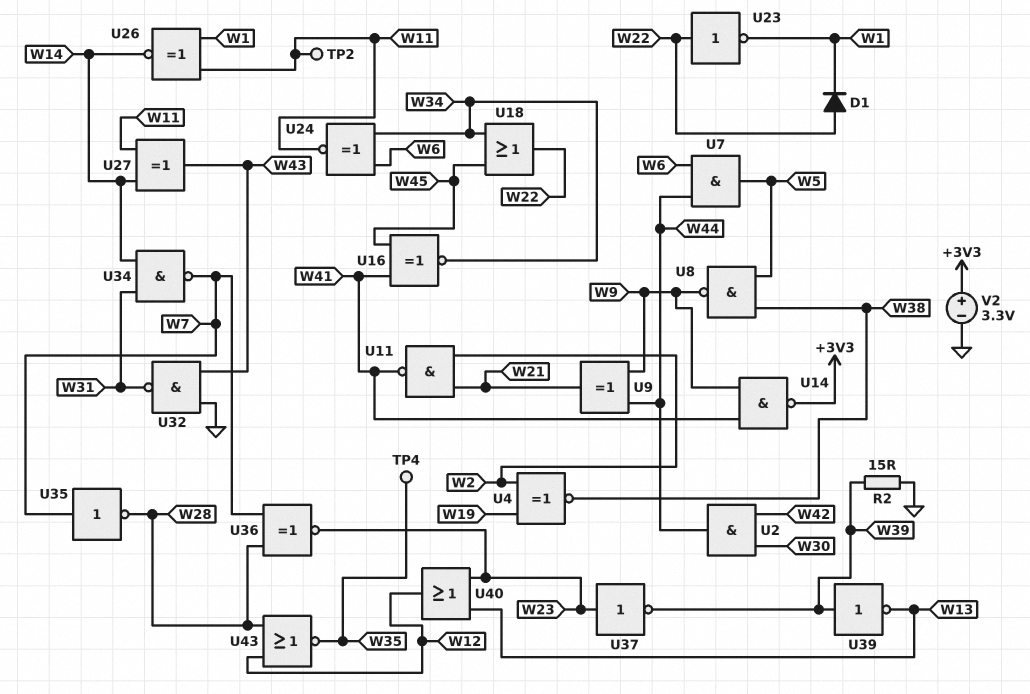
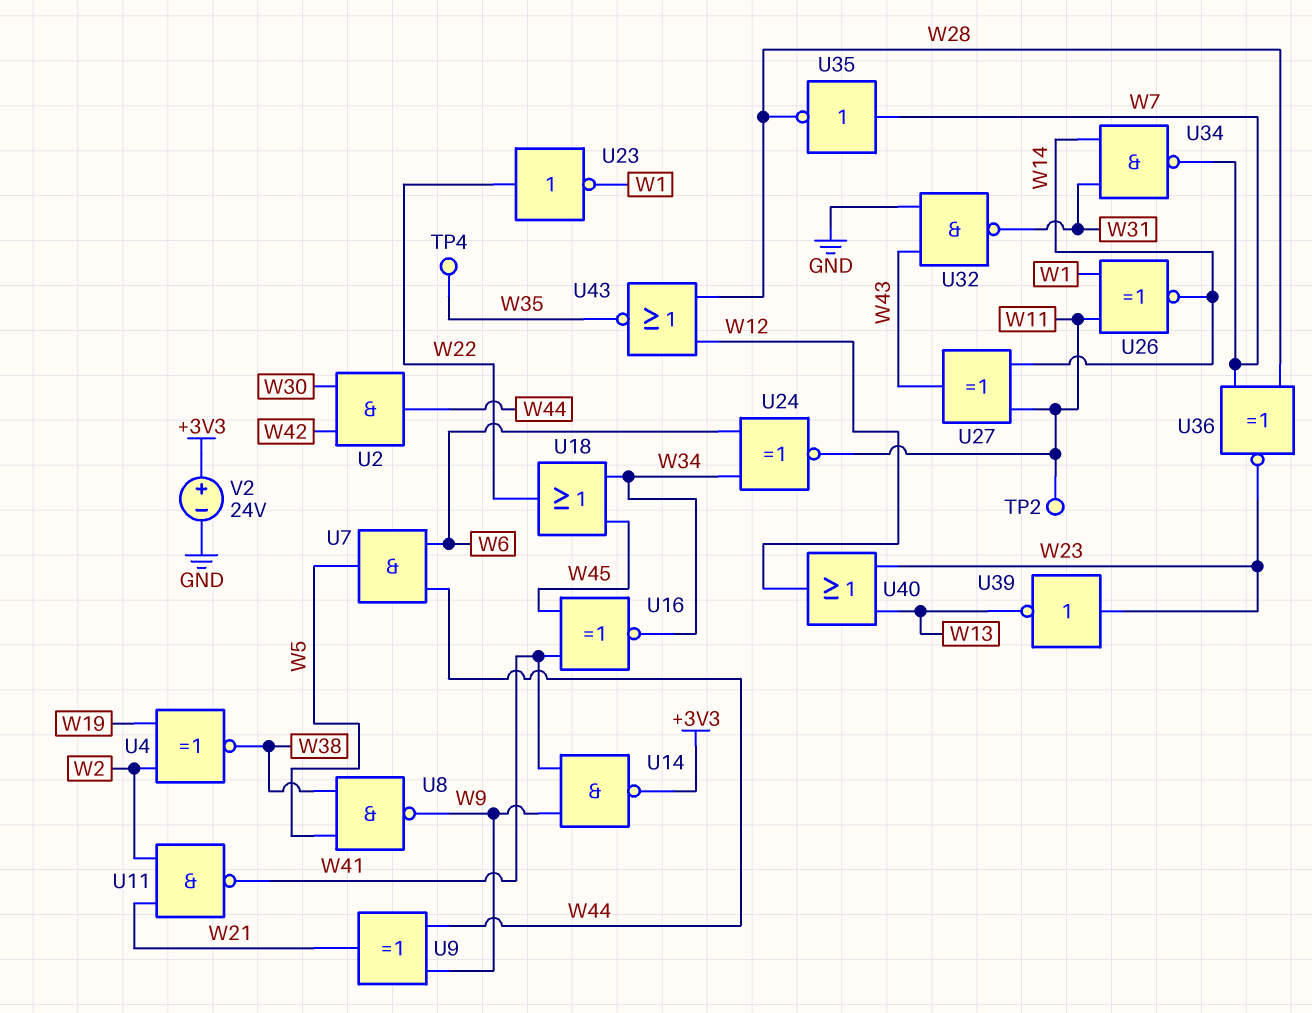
D1: diode (A W22, K W1) -> none
R2: 15 (GND, W39) -> none
U37: NOT (in W23, out W39) -> none
U39: NOT (in W39, out W13) -> NOT (in W23, out W13)
V2: 3.3V (plus +3V3, minus GND) -> 24V (plus +3V3, minus GND)

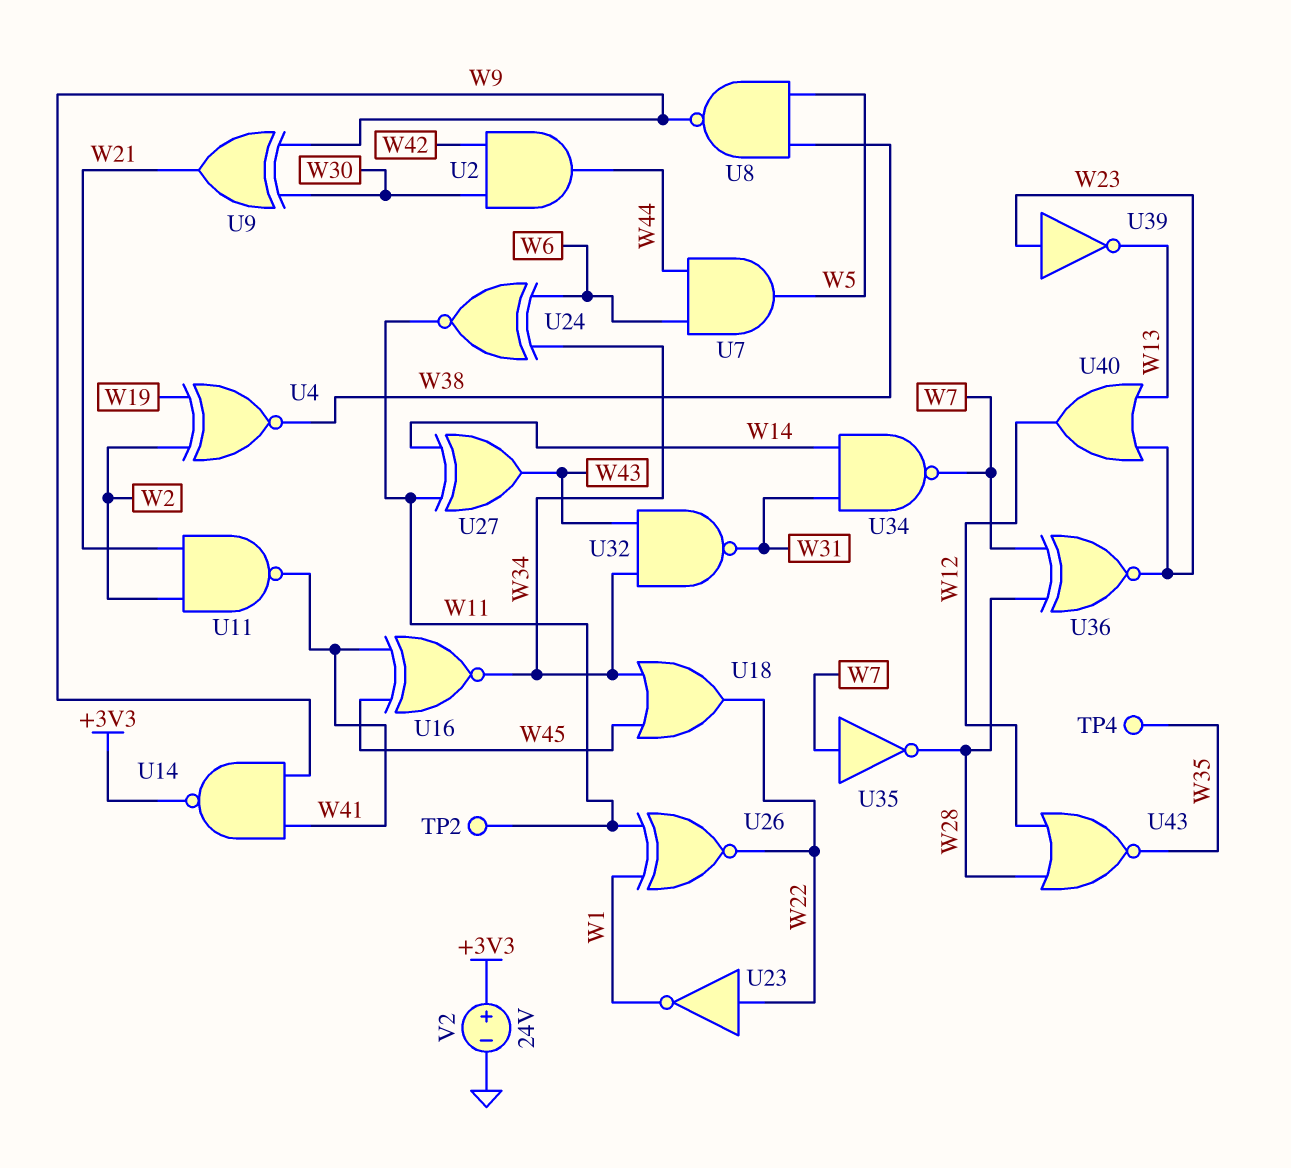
U9: XOR (in W9, in W44, out W21) -> XOR (in W9, in W30, out W21)
U26: XNOR (in W1, in W11, out W14) -> XNOR (in W1, in W11, out W22)
U32: NAND (in GND, in W43, out W31) -> NAND (in W34, in W43, out W31)

